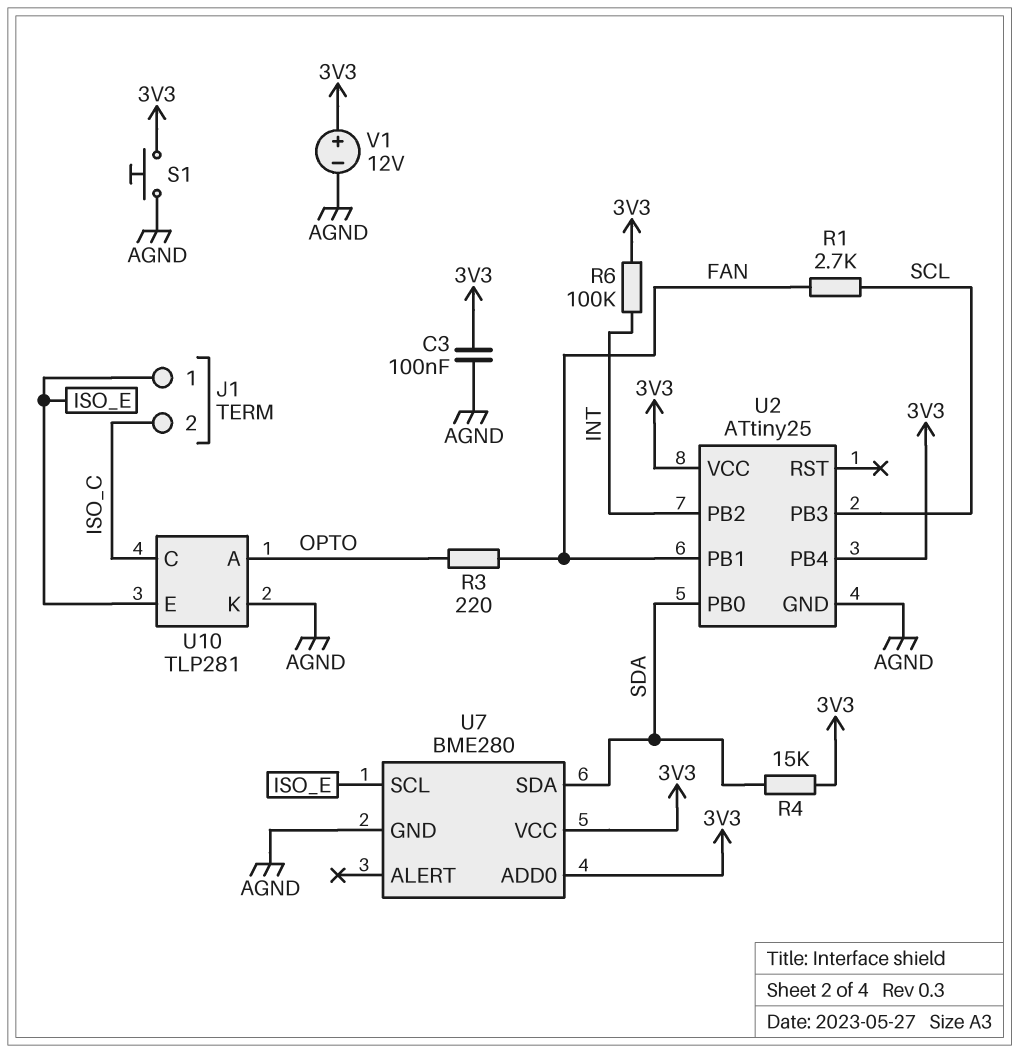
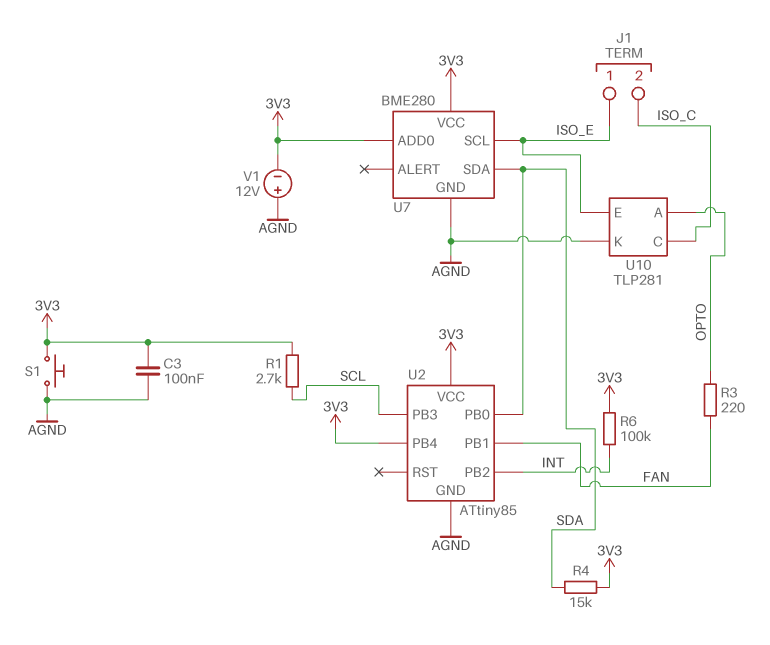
R1: 2.7k (FAN, SCL) -> 2.7k (3V3, SCL)
U2: ATtiny25 -> ATtiny85
V1: 12V (plus 3V3, minus AGND) -> 12V (plus AGND, minus 3V3)

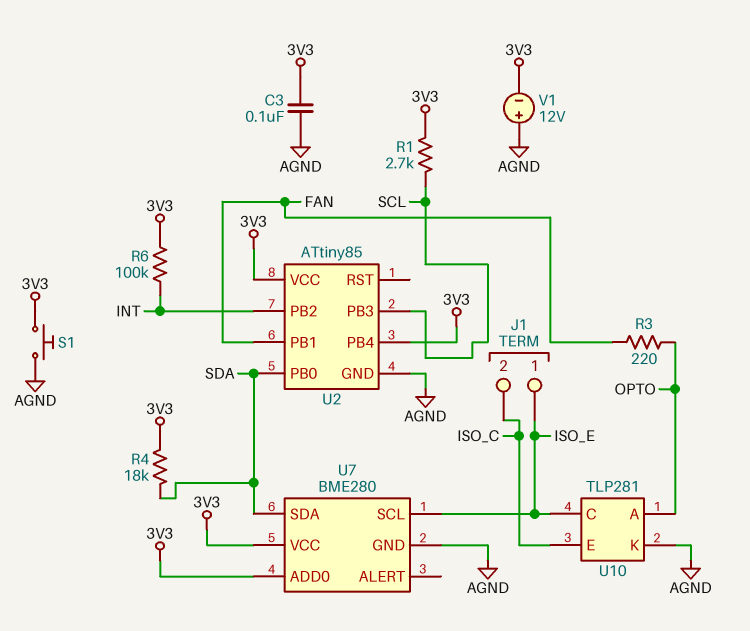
R4: 15k (3V3, SDA) -> 18k (3V3, SDA)
U10 pin C: ISO_C -> ISO_E
U10 pin E: ISO_E -> ISO_C

